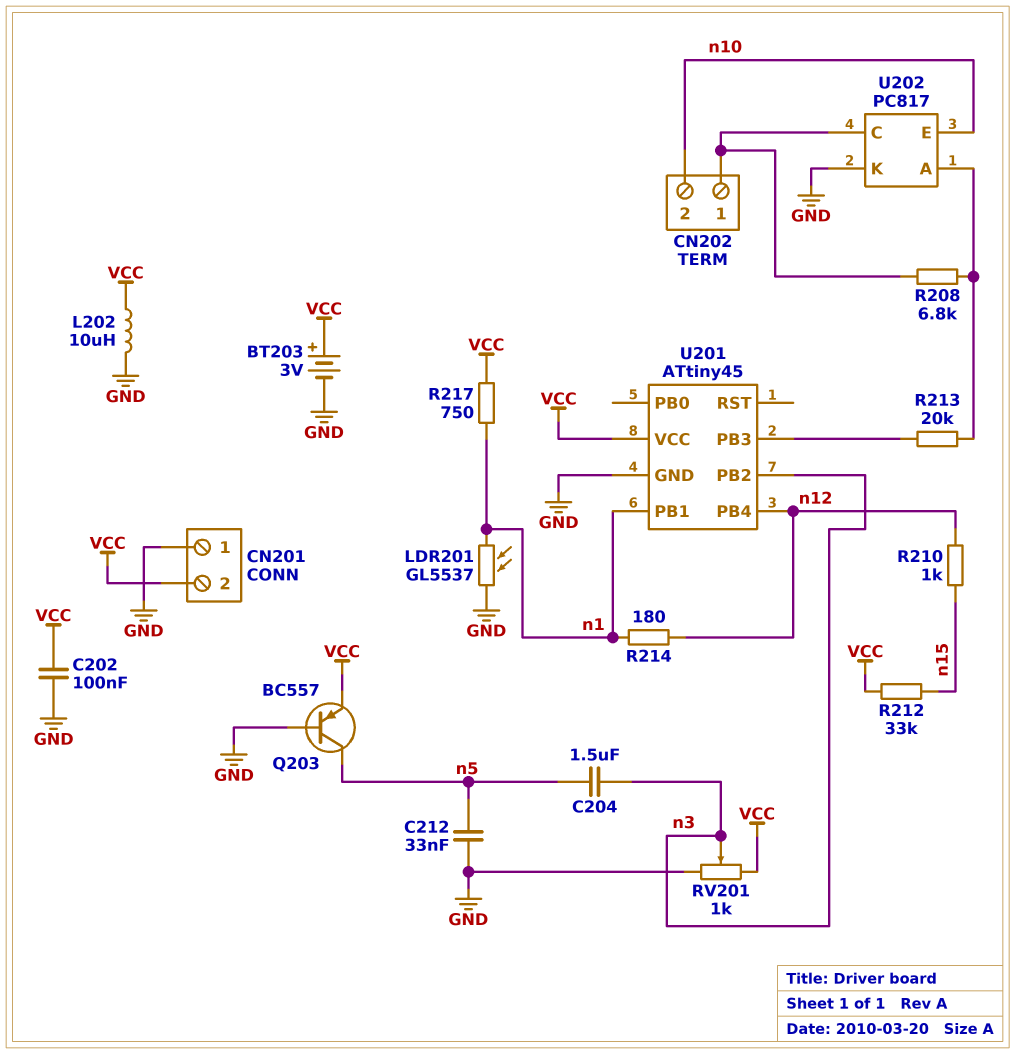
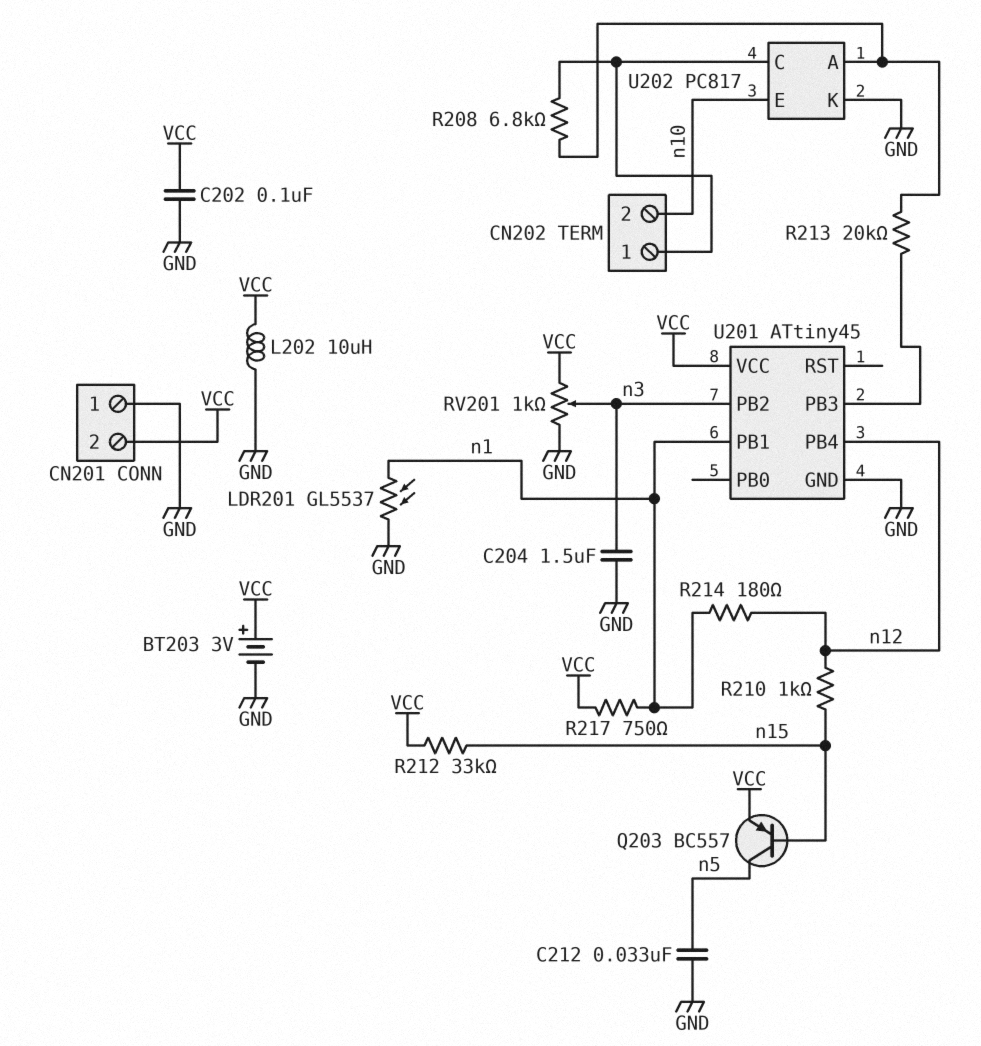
C204: 1.5uF (n3, n5) -> 1.5uF (GND, n3)
Q203: PNP BC557 (B GND, C n5, E VCC) -> PNP BC557 (B n15, C n5, E VCC)

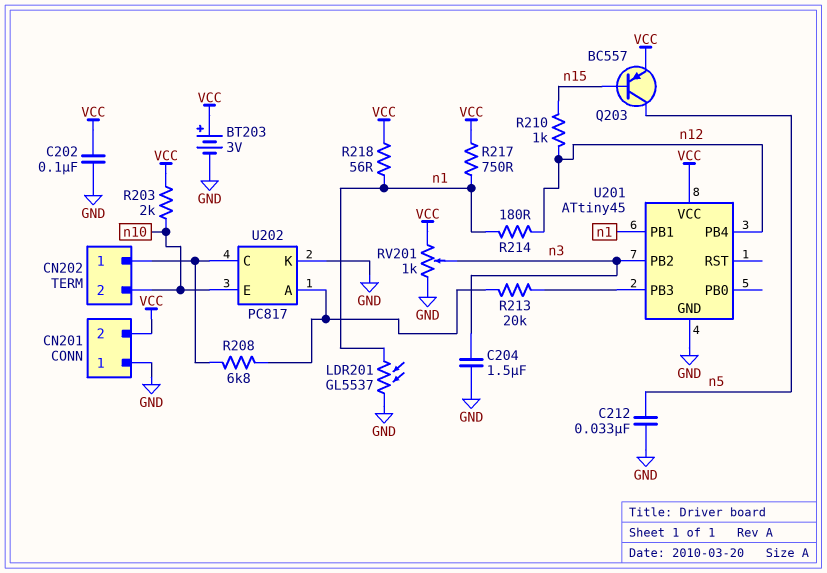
L202: 10uH (GND, VCC) -> none
R203: none -> 2k (VCC, n10)
R212: 33k (VCC, n15) -> none
R218: none -> 56 (VCC, n1)

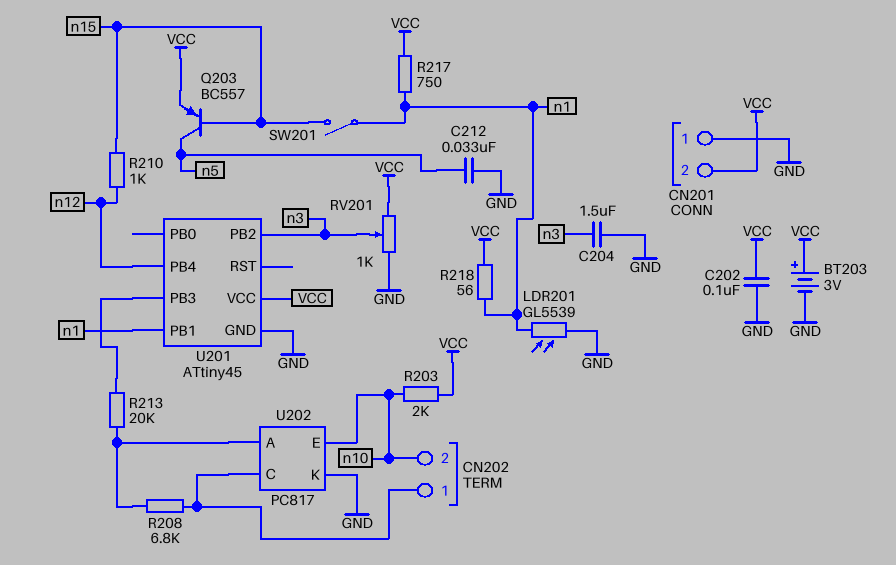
LDR201: GL5537 (GND, n1) -> GL5539 (GND, n1)
R214: 180 (n1, n12) -> none
SW201: none -> switch (n1, n15)

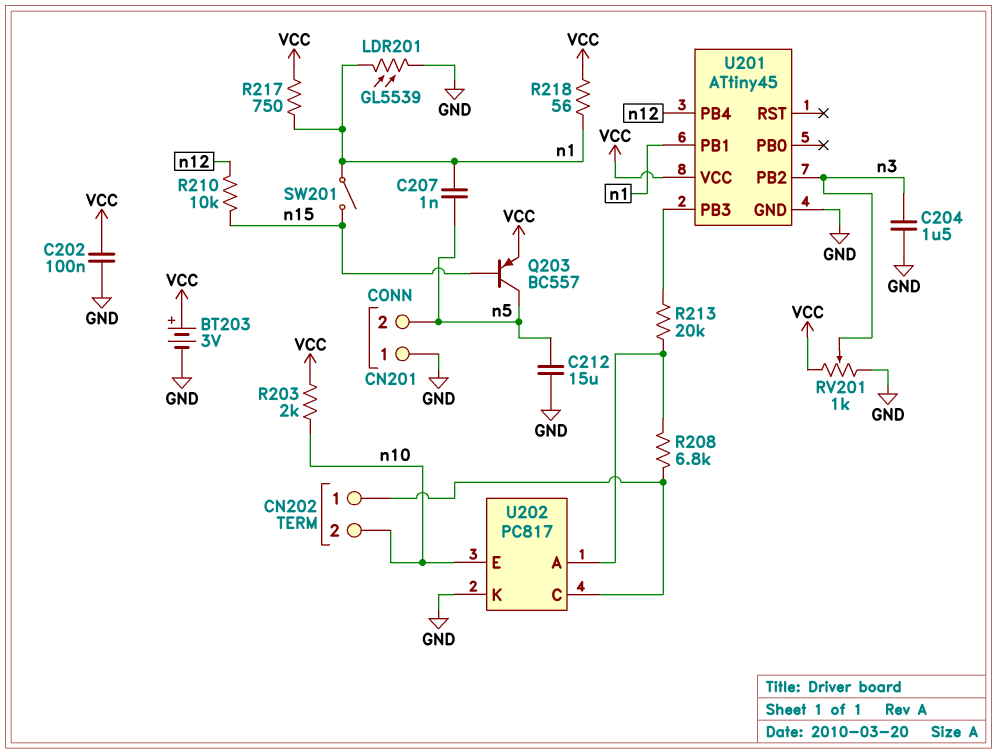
C207: none -> 1nF (n1, n5)
C212: 33nF (GND, n5) -> 15uF (GND, n5)
CN201 pin 2: VCC -> n5
R210: 1k (n12, n15) -> 10k (n12, n15)

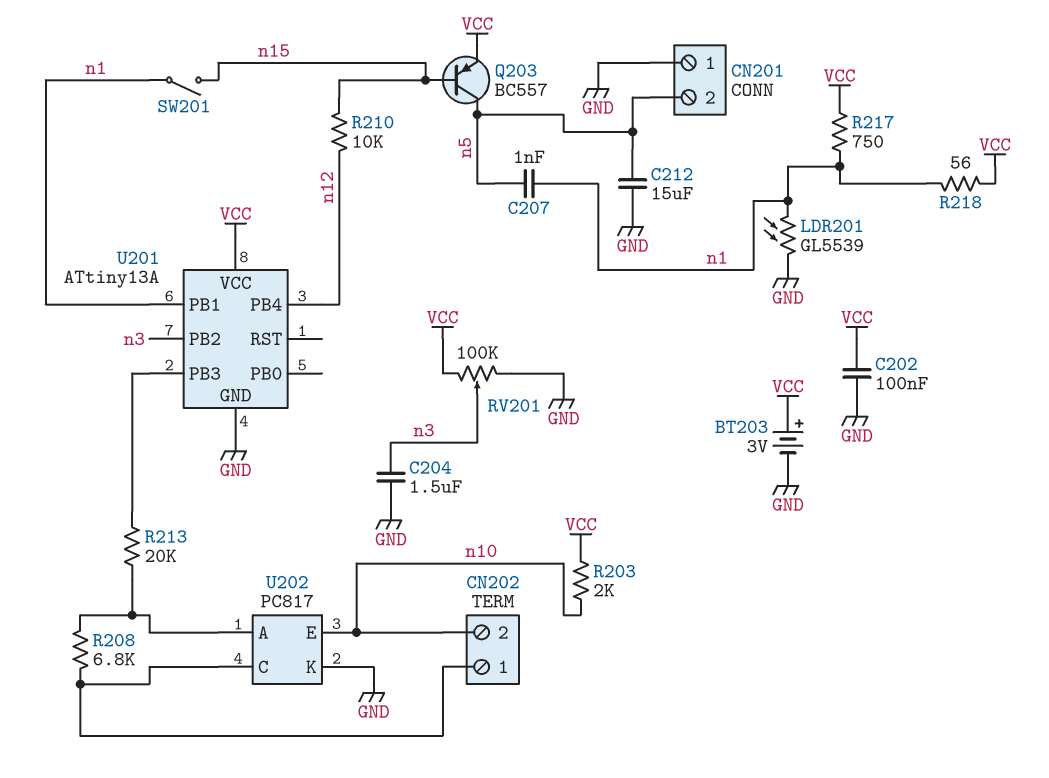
RV201: 1k (GND, VCC, wiper n3) -> 100k (GND, VCC, wiper n3)
U201: ATtiny45 -> ATtiny13A

